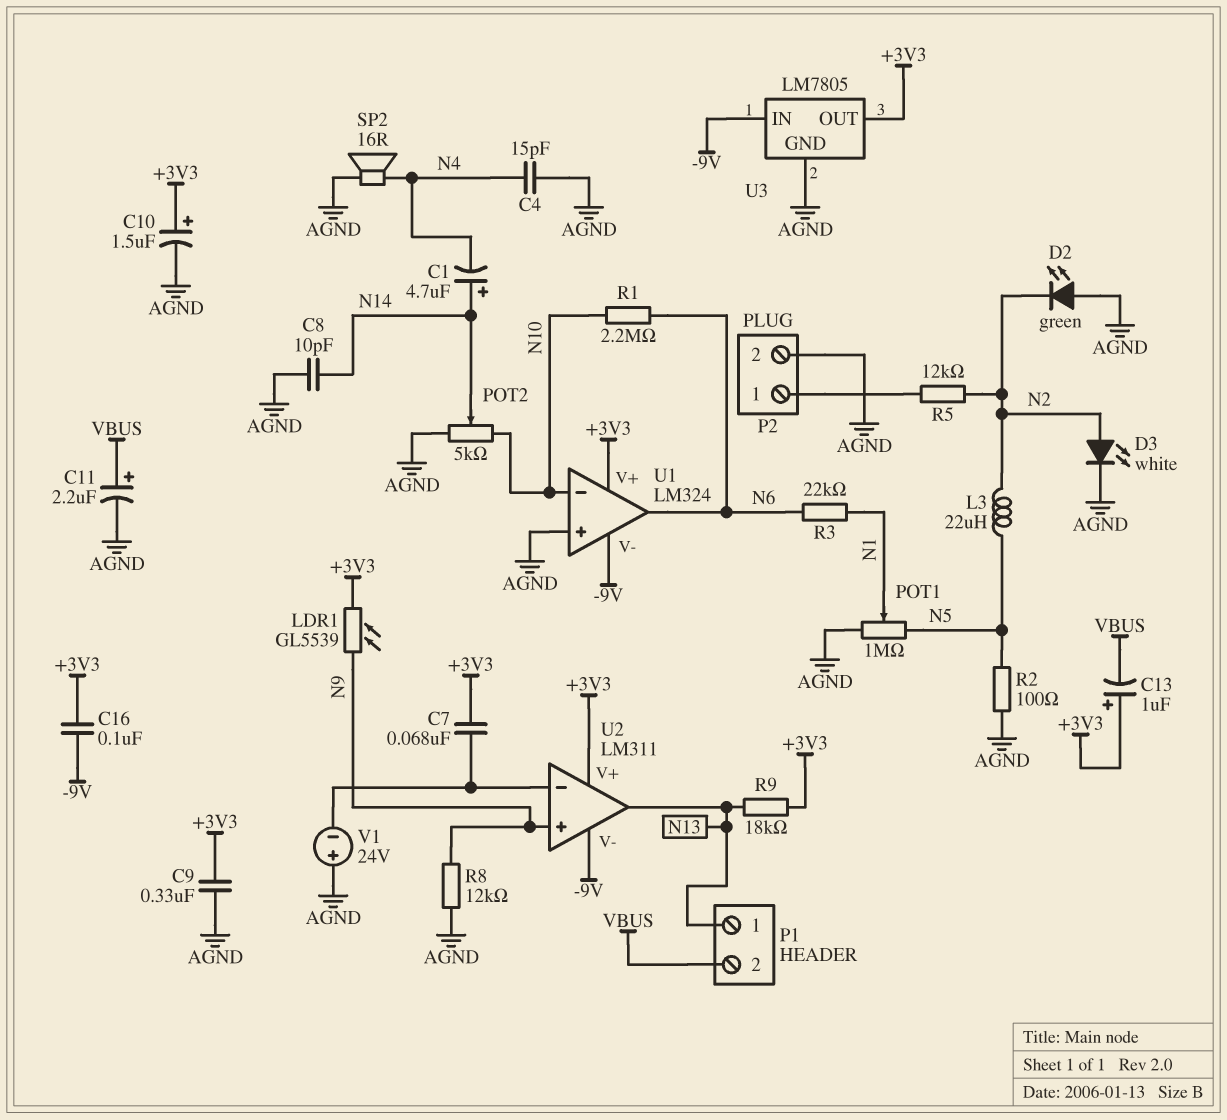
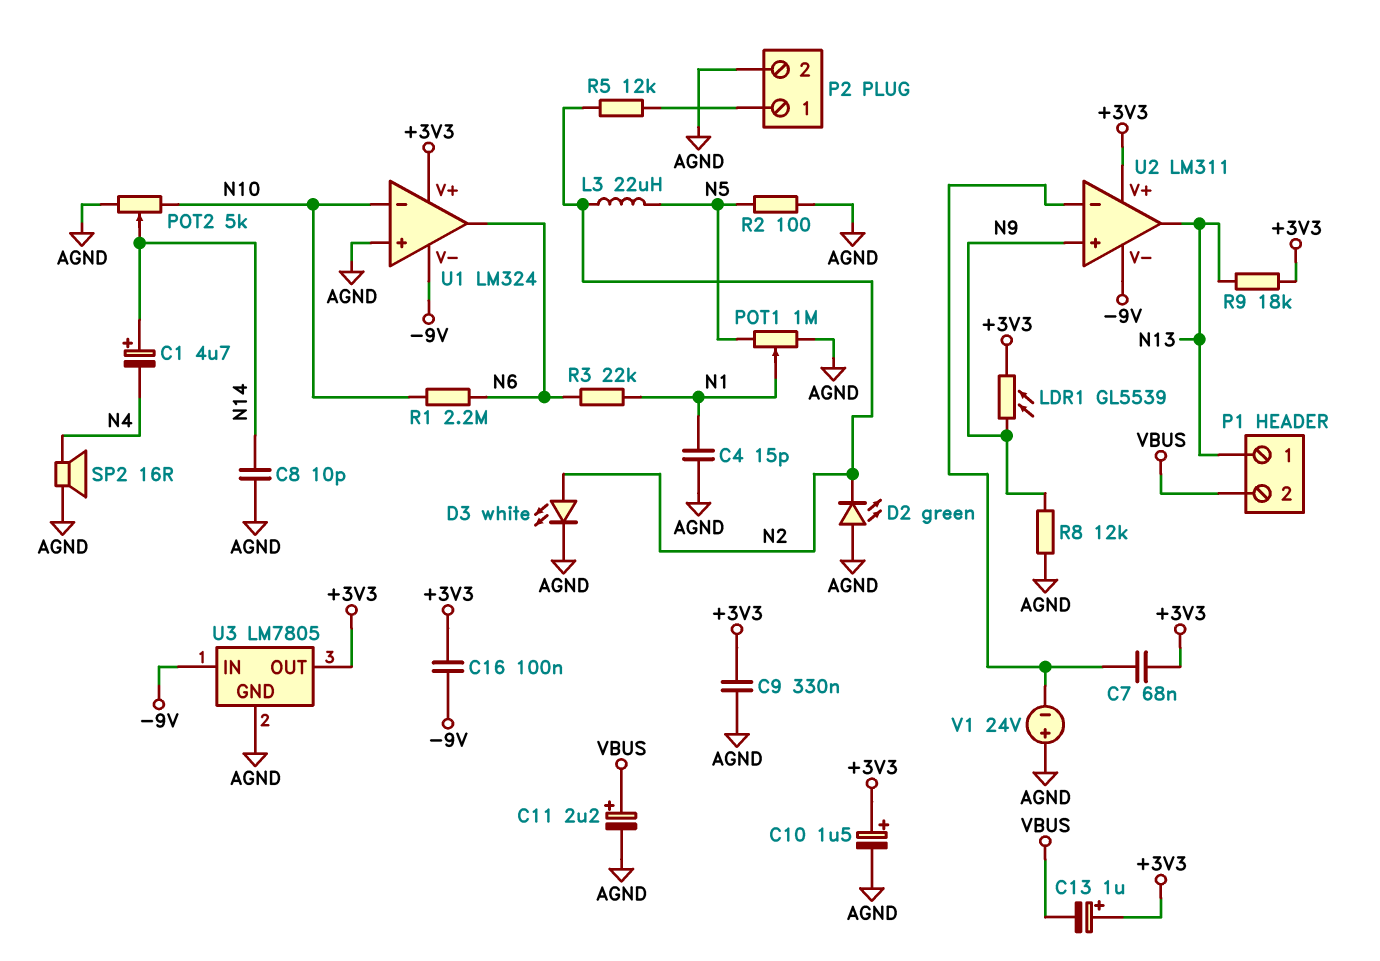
C4: 15pF (AGND, N4) -> 15pF (AGND, N1)

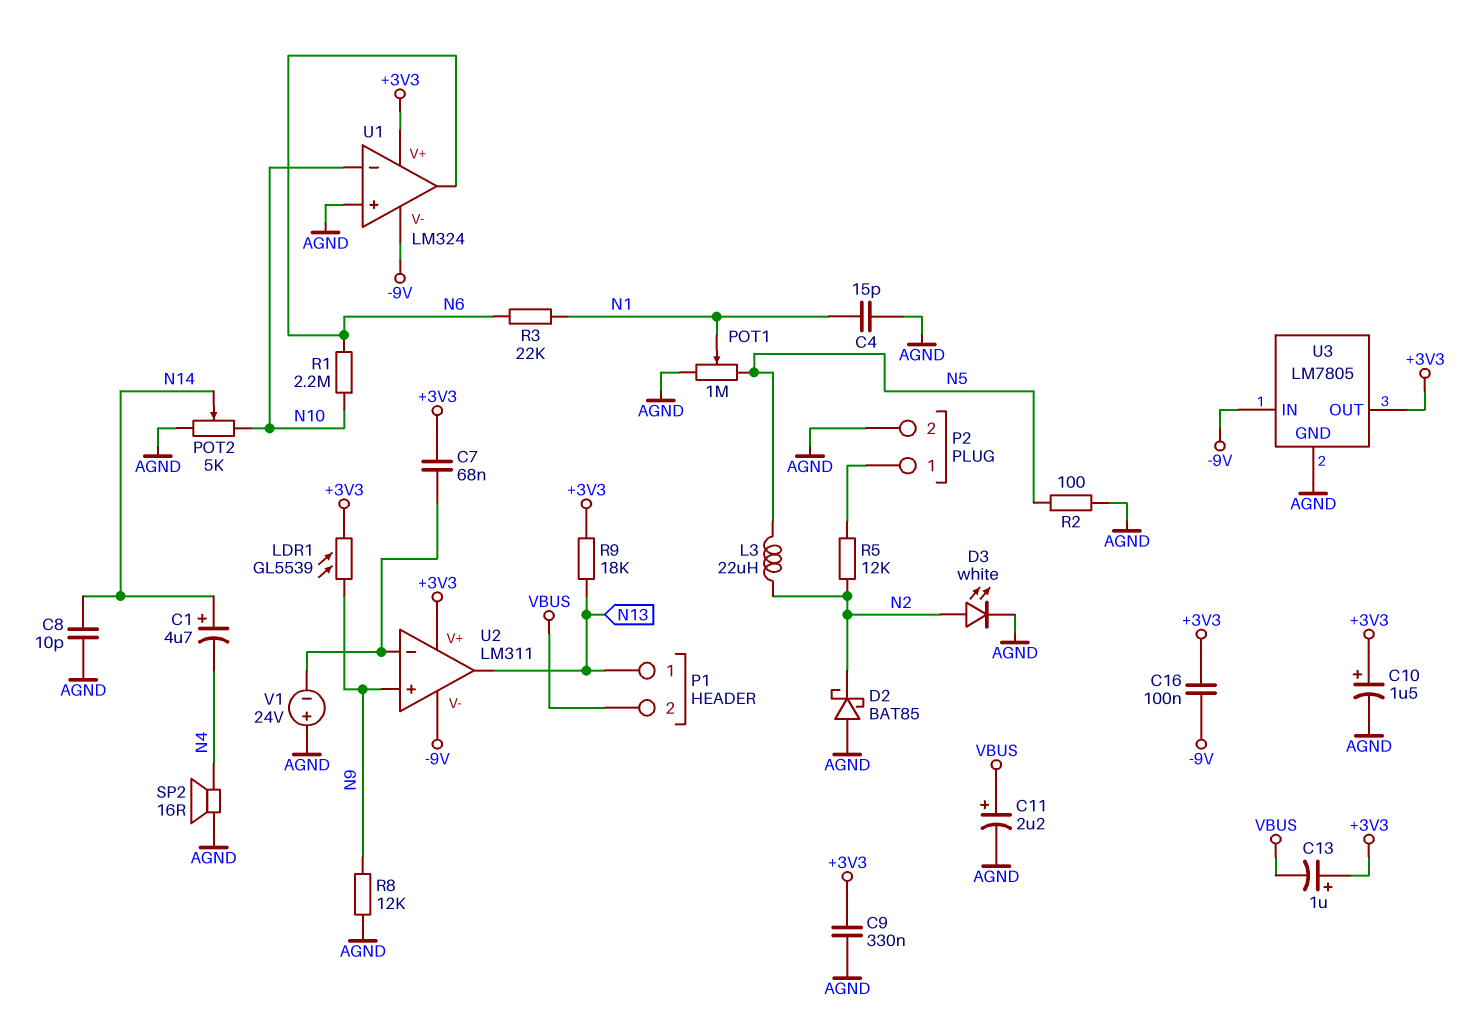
D2: LED green (A AGND, K N2) -> schottky BAT85 (A AGND, K N2)

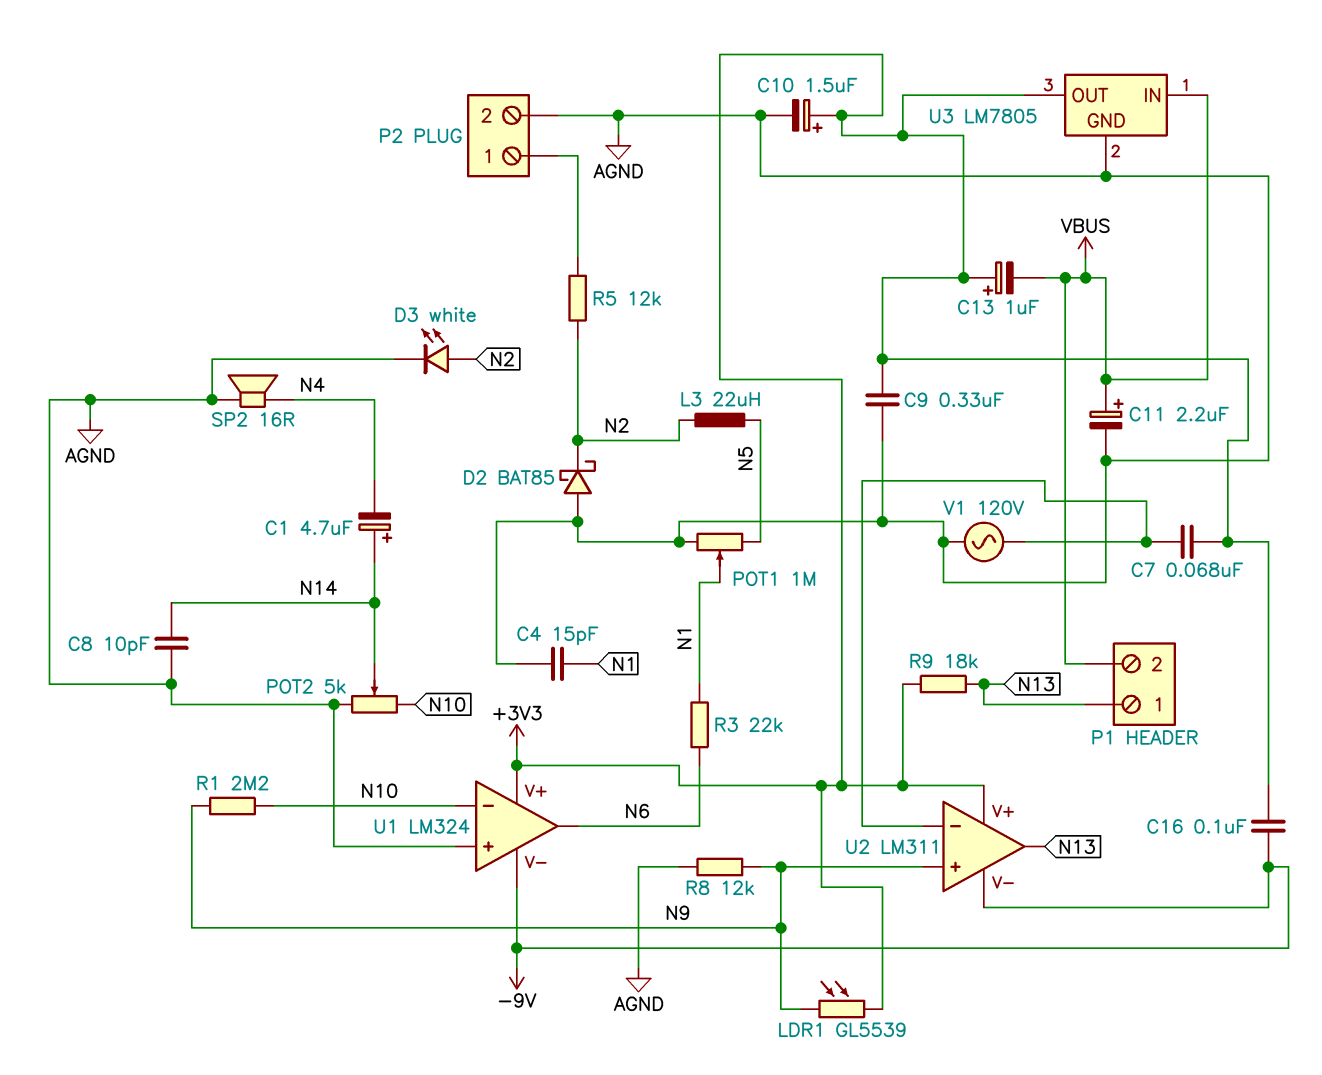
R1: 2.2M (N6, N10) -> 2.2M (N9, N10)
R2: 100 (AGND, N5) -> none
U3 pin IN: -9V -> VBUS
V1: 24V (plus AGND, minus U2/in-) -> AC 120V (AGND, U2/in-)

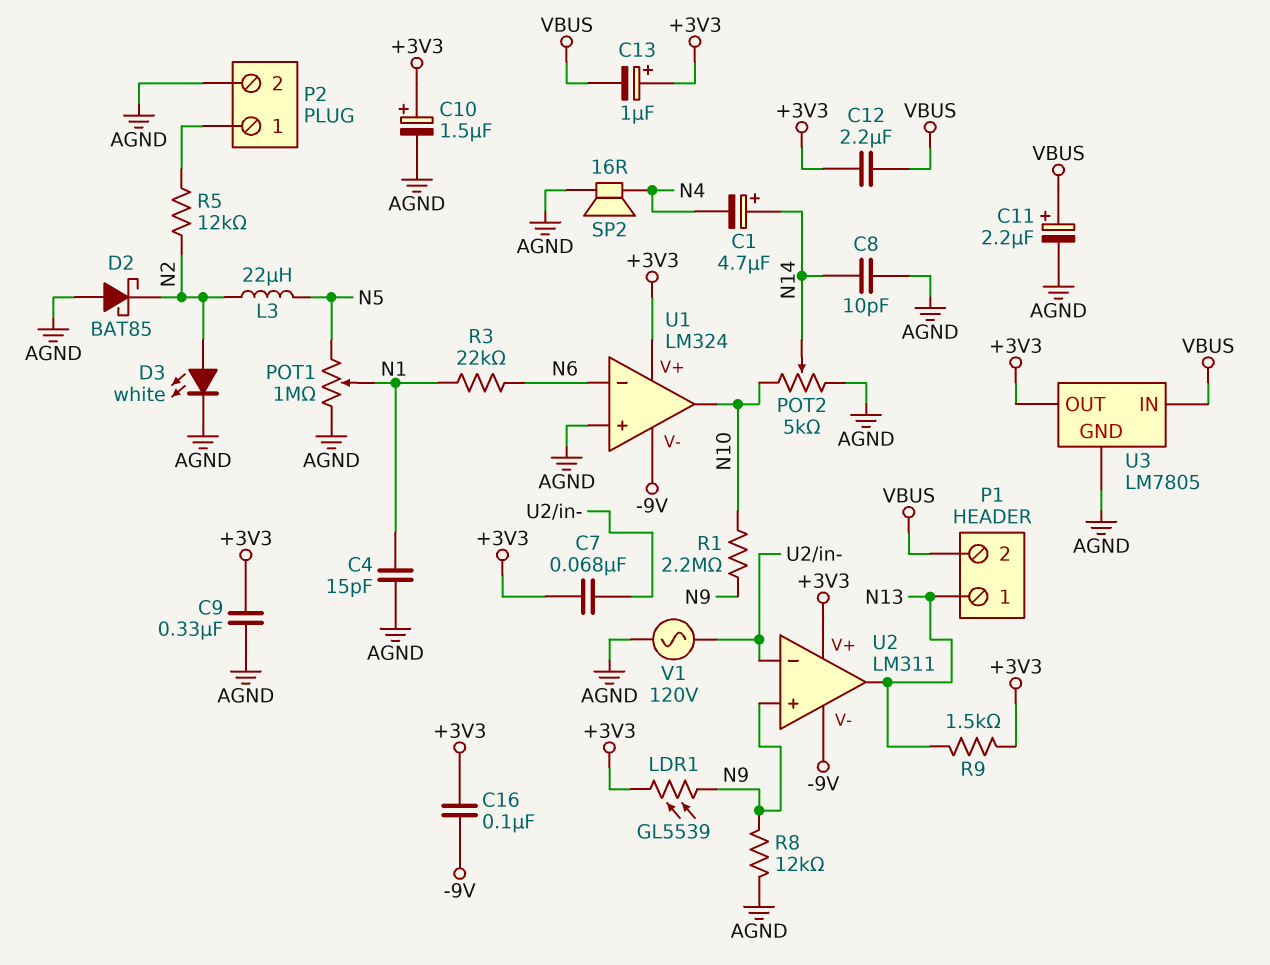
C12: none -> 2.2uF (+3V3, VBUS)
R9: 18k (+3V3, N13) -> 1.5k (+3V3, N13)
U1 pin in-: N10 -> N6
U1 pin out: N6 -> N10

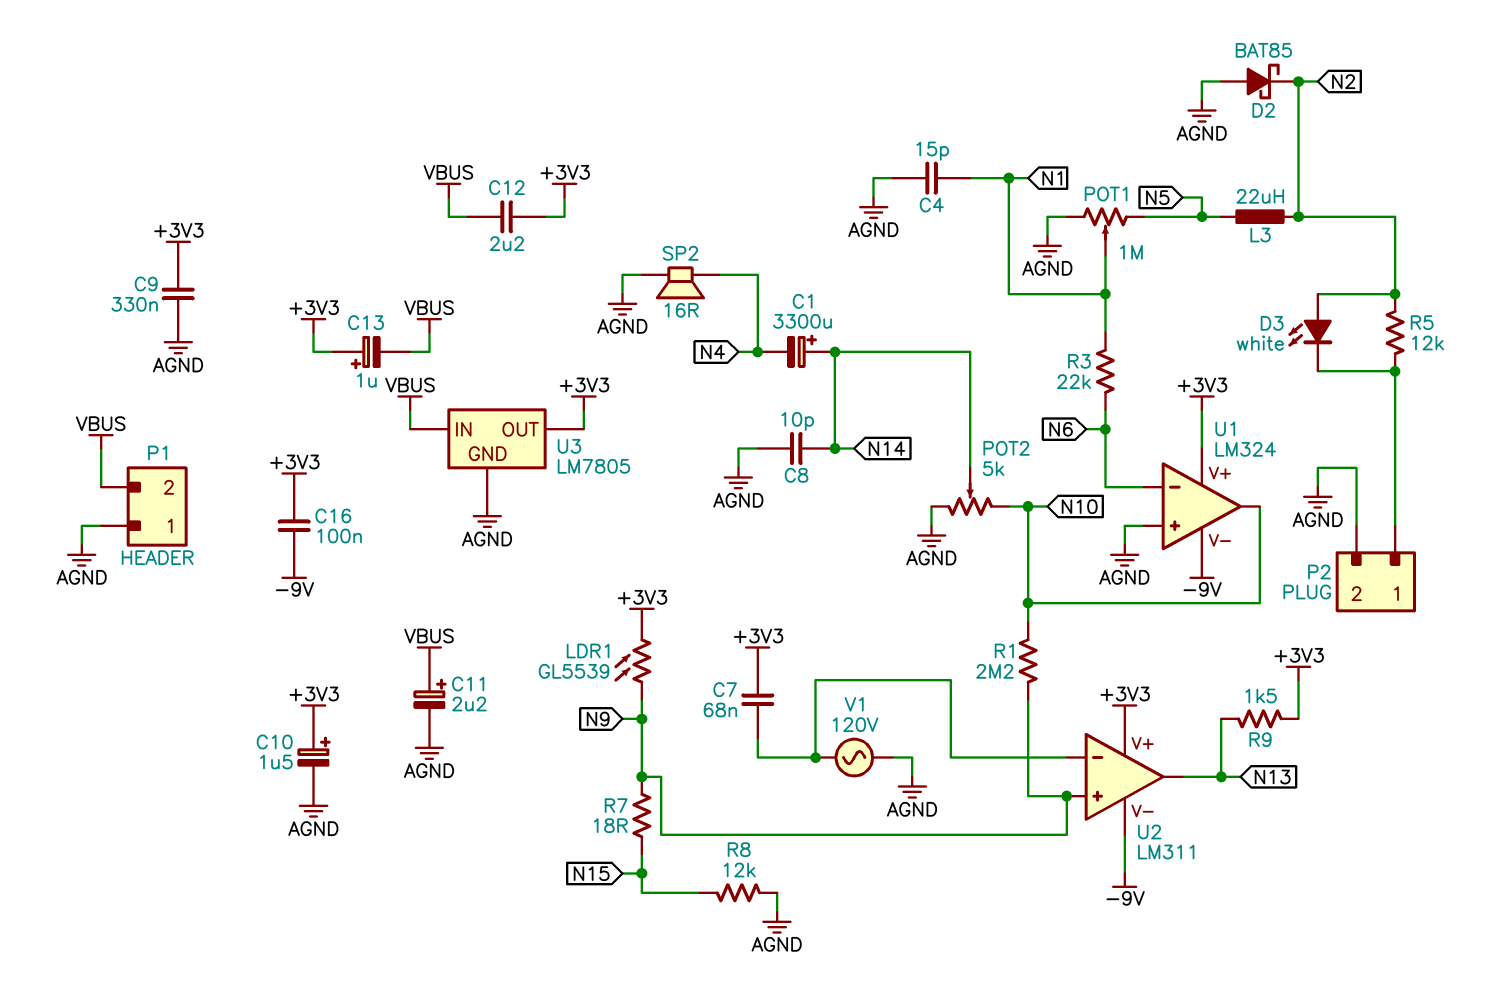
C1: 4.7uF (plus N14, minus N4) -> 3300uF (plus N14, minus N4)
D3: LED white (A N2, K AGND) -> LED white (A N2, K P2/1)
P1 pin 1: N13 -> AGND
R7: none -> 18 (N9, N15)
R8: 12k (AGND, N9) -> 12k (AGND, N15)

